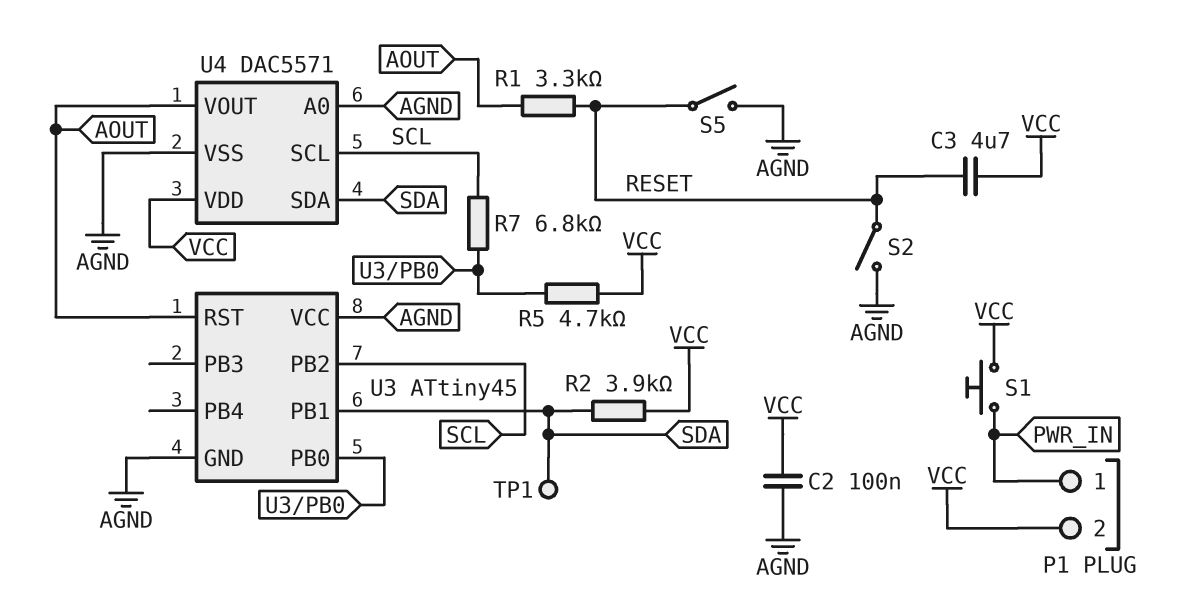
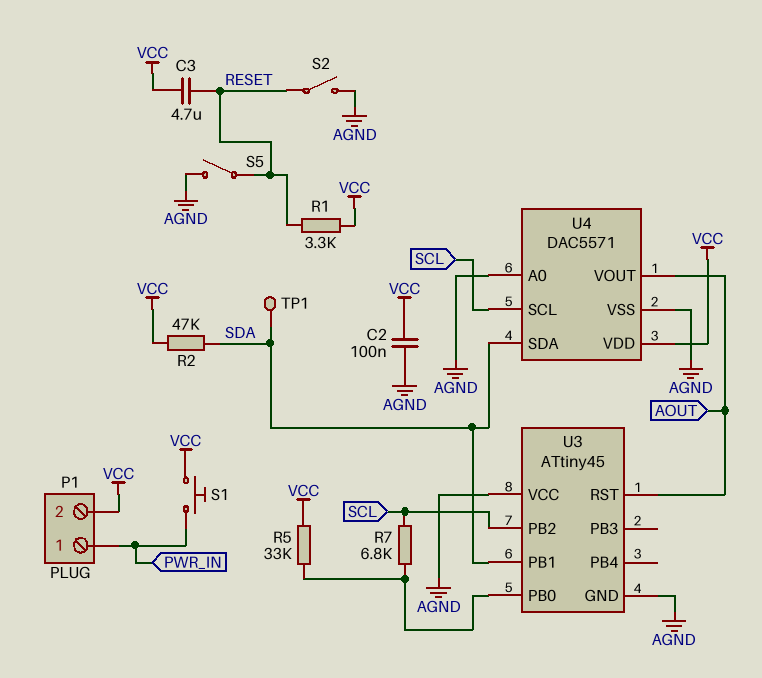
R1: 3.3k (AOUT, RESET) -> 3.3k (RESET, VCC)
R2: 3.9k (SDA, VCC) -> 47k (SDA, VCC)
R5: 4.7k (U3/PB0, VCC) -> 33k (U3/PB0, VCC)

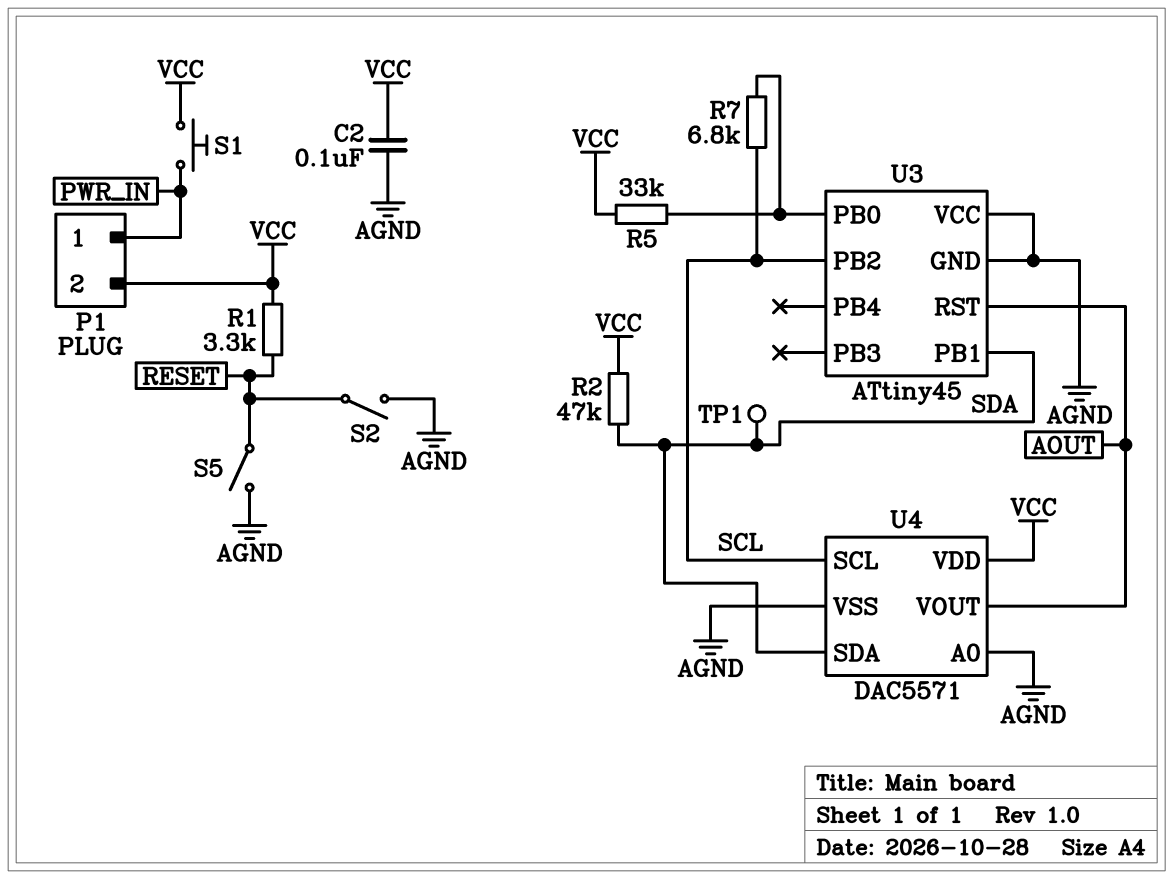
C3: 4.7uF (RESET, VCC) -> none

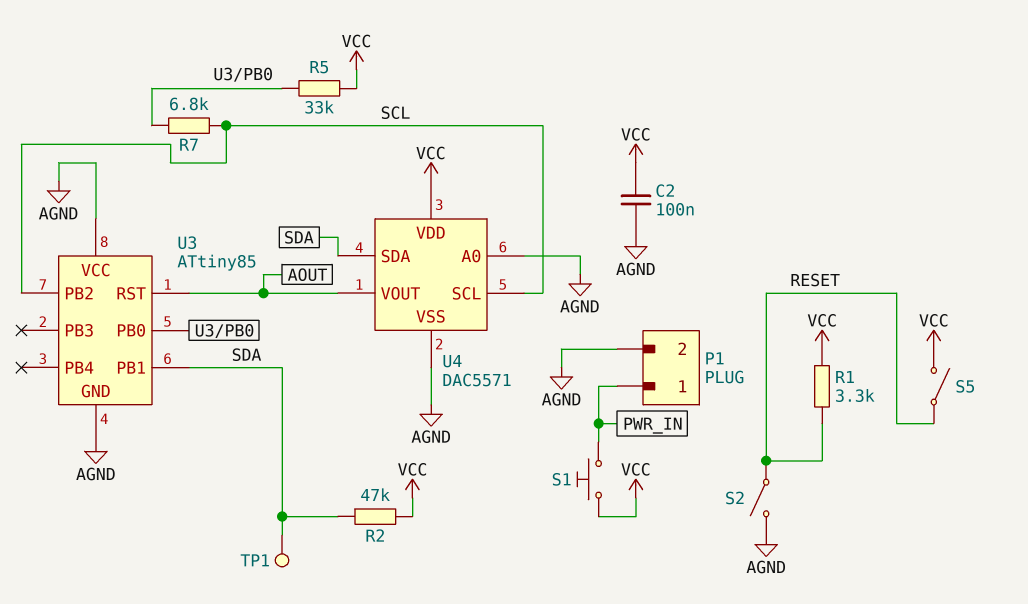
P1 pin 2: VCC -> AGND
S5: switch (AGND, RESET) -> switch (RESET, VCC)
U3: ATtiny45 -> ATtiny85

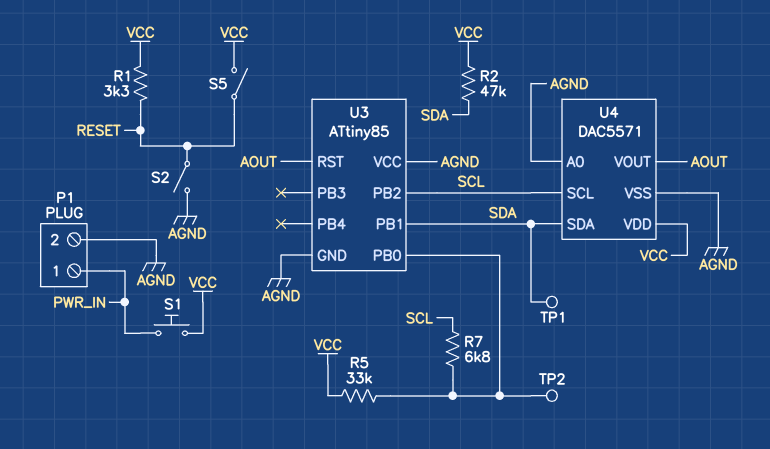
C2: 100nF (AGND, VCC) -> none
TP2: none -> test point (U3/PB0)

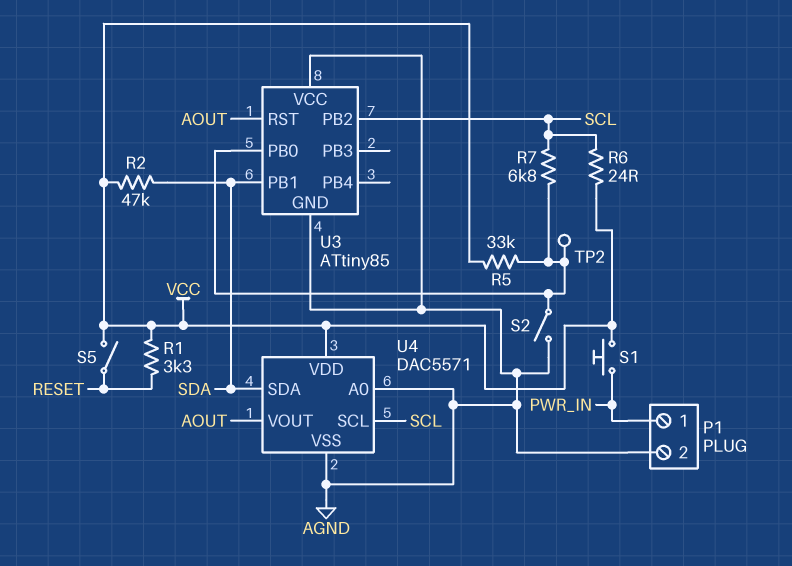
R6: none -> 24 (SCL, VCC)
S2: switch (AGND, RESET) -> switch (AGND, U3/PB0)
TP1: test point (SDA) -> none

